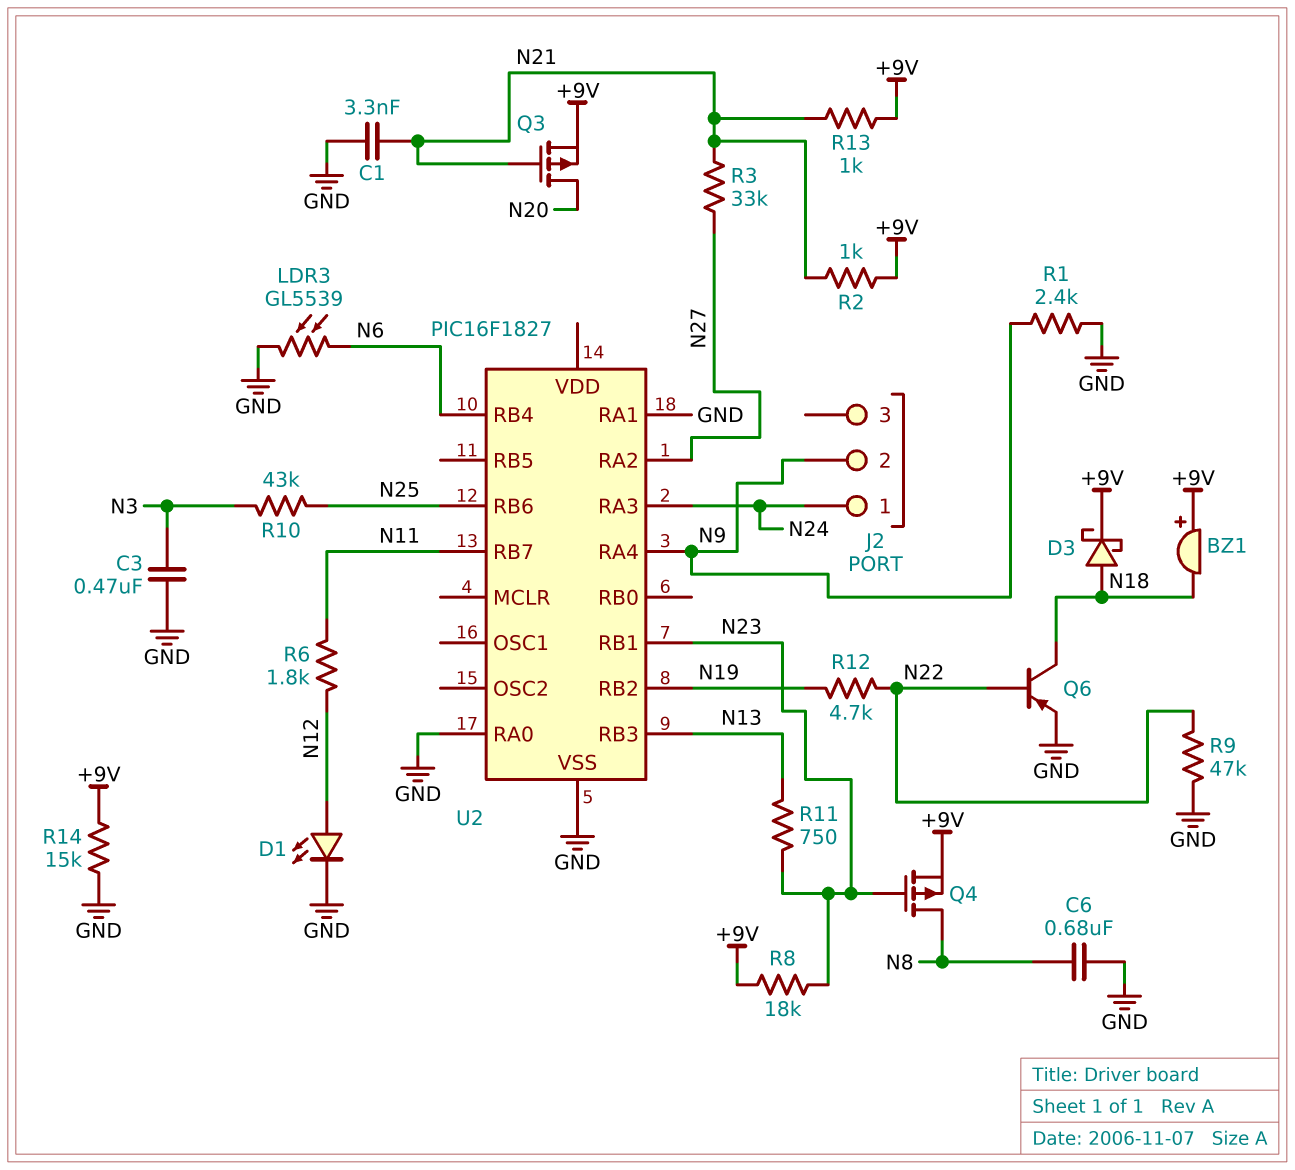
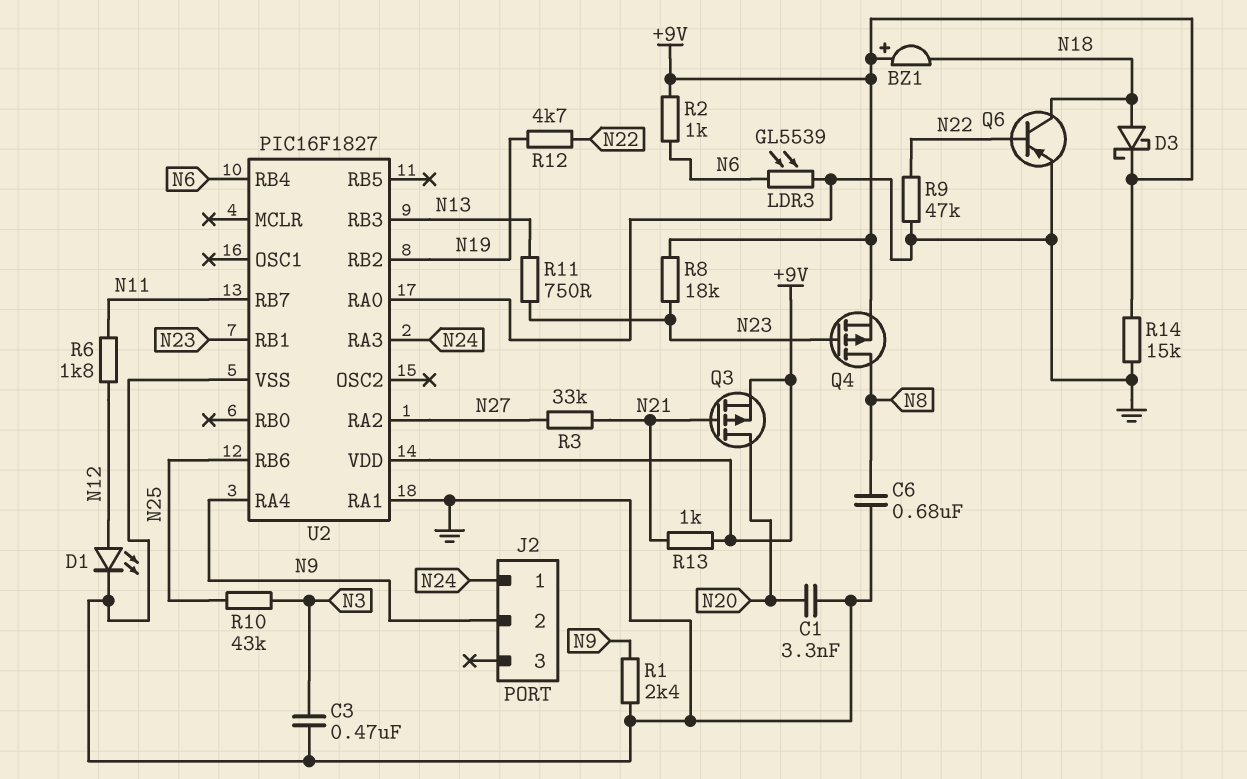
C1: 3.3nF (GND, N21) -> 3.3nF (GND, N20)
R2: 1k (+9V, N21) -> 1k (+9V, N6)
U2 pin VDD: none -> +9V

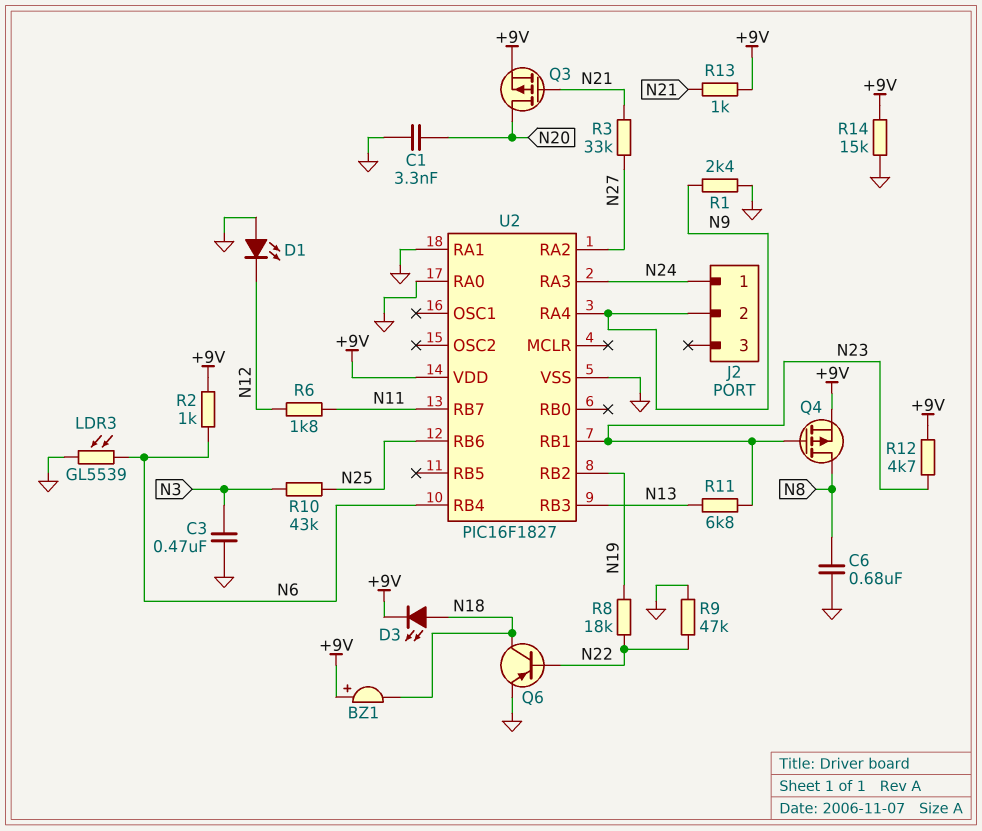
D1: LED (A N12, K GND) -> LED (A GND, K N12)
D3: schottky (A N18, K +9V) -> LED (A N18, K +9V)
R8: 18k (+9V, N23) -> 18k (N19, N22)
R11: 750 (N13, N23) -> 6.8k (N13, N23)
R12: 4.7k (N19, N22) -> 4.7k (+9V, N23)

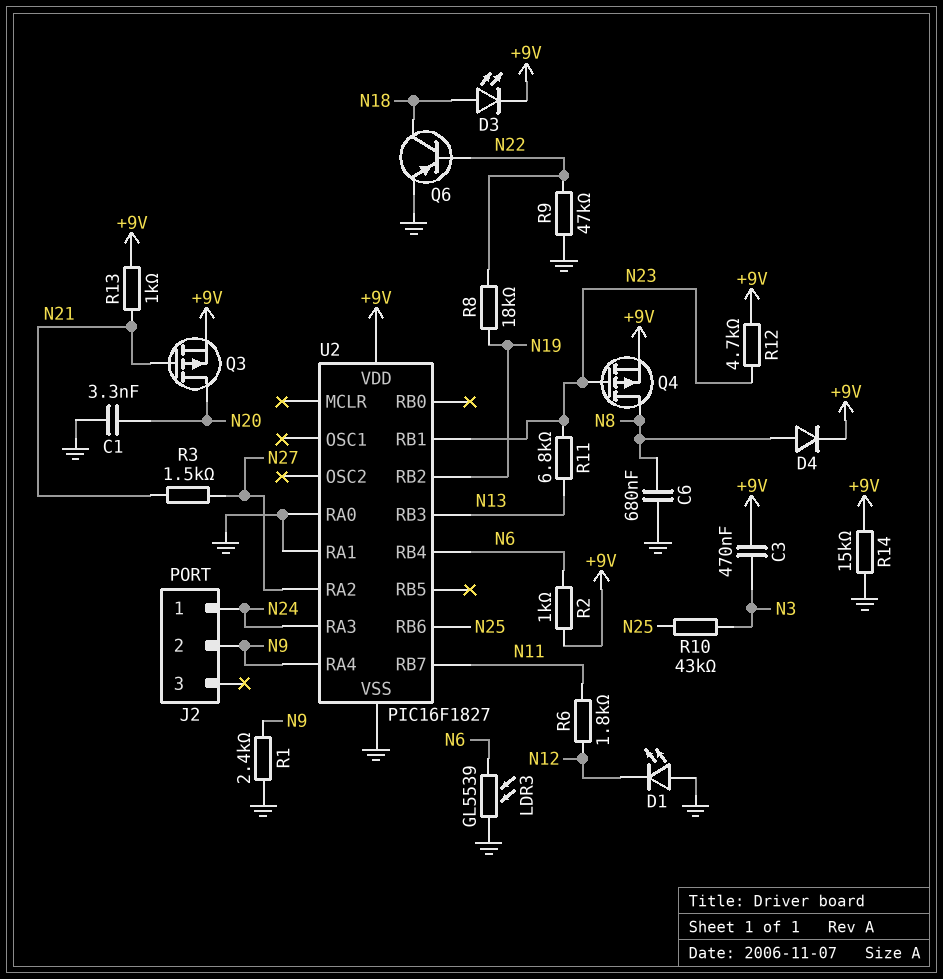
BZ1: buzzer (plus +9V, minus N18) -> none
C3: 470nF (GND, N3) -> 470nF (+9V, N3)
D4: none -> diode (A N8, K +9V)
R3: 33k (N21, N27) -> 1.5k (N21, N27)

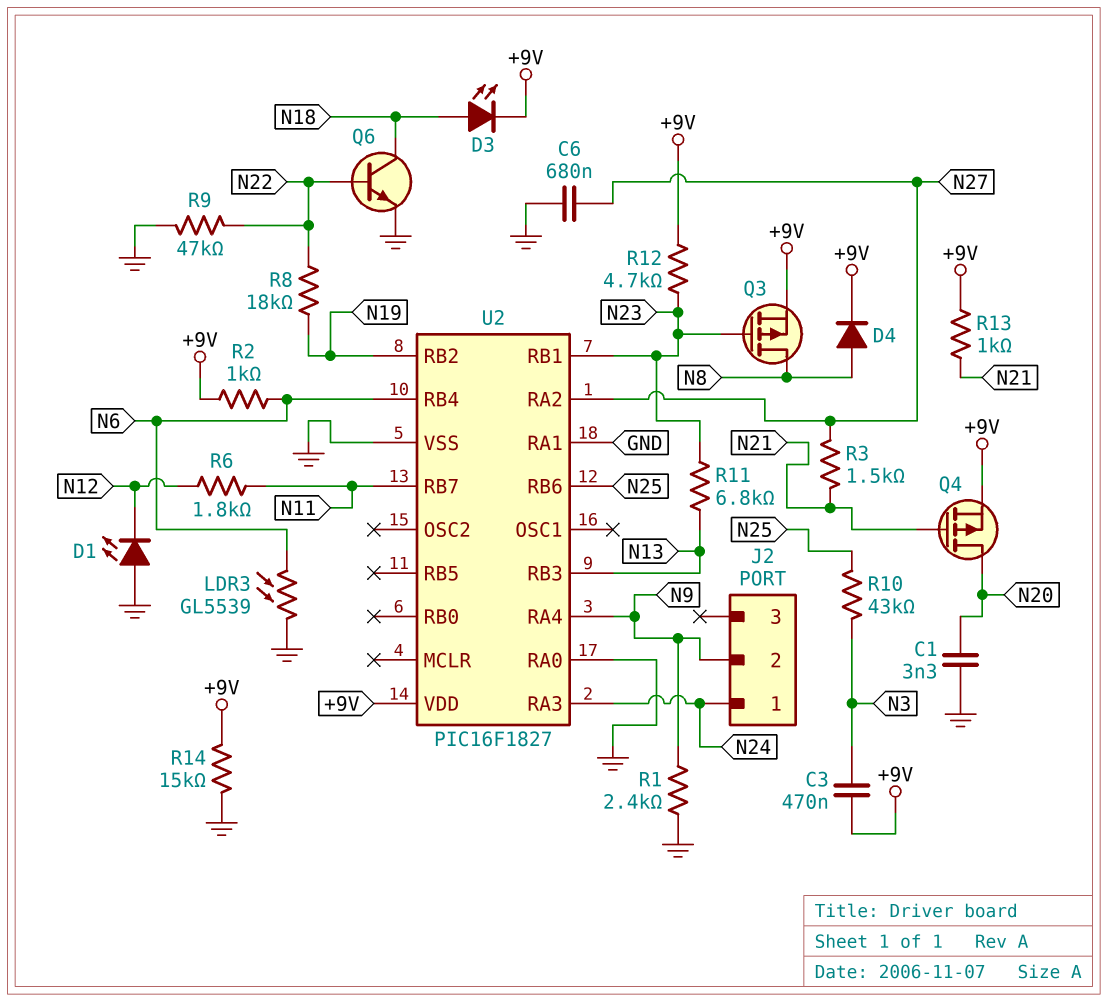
C6: 680nF (GND, N8) -> 680nF (GND, N27)
Q3: PMOS (G N21, D N20, S +9V) -> PMOS (G N23, D N8, S +9V)
Q4: PMOS (G N23, D N8, S +9V) -> PMOS (G N21, D N20, S +9V)
Q6: PNP (B N22, C N18, E GND) -> NPN (B N22, C N18, E GND)

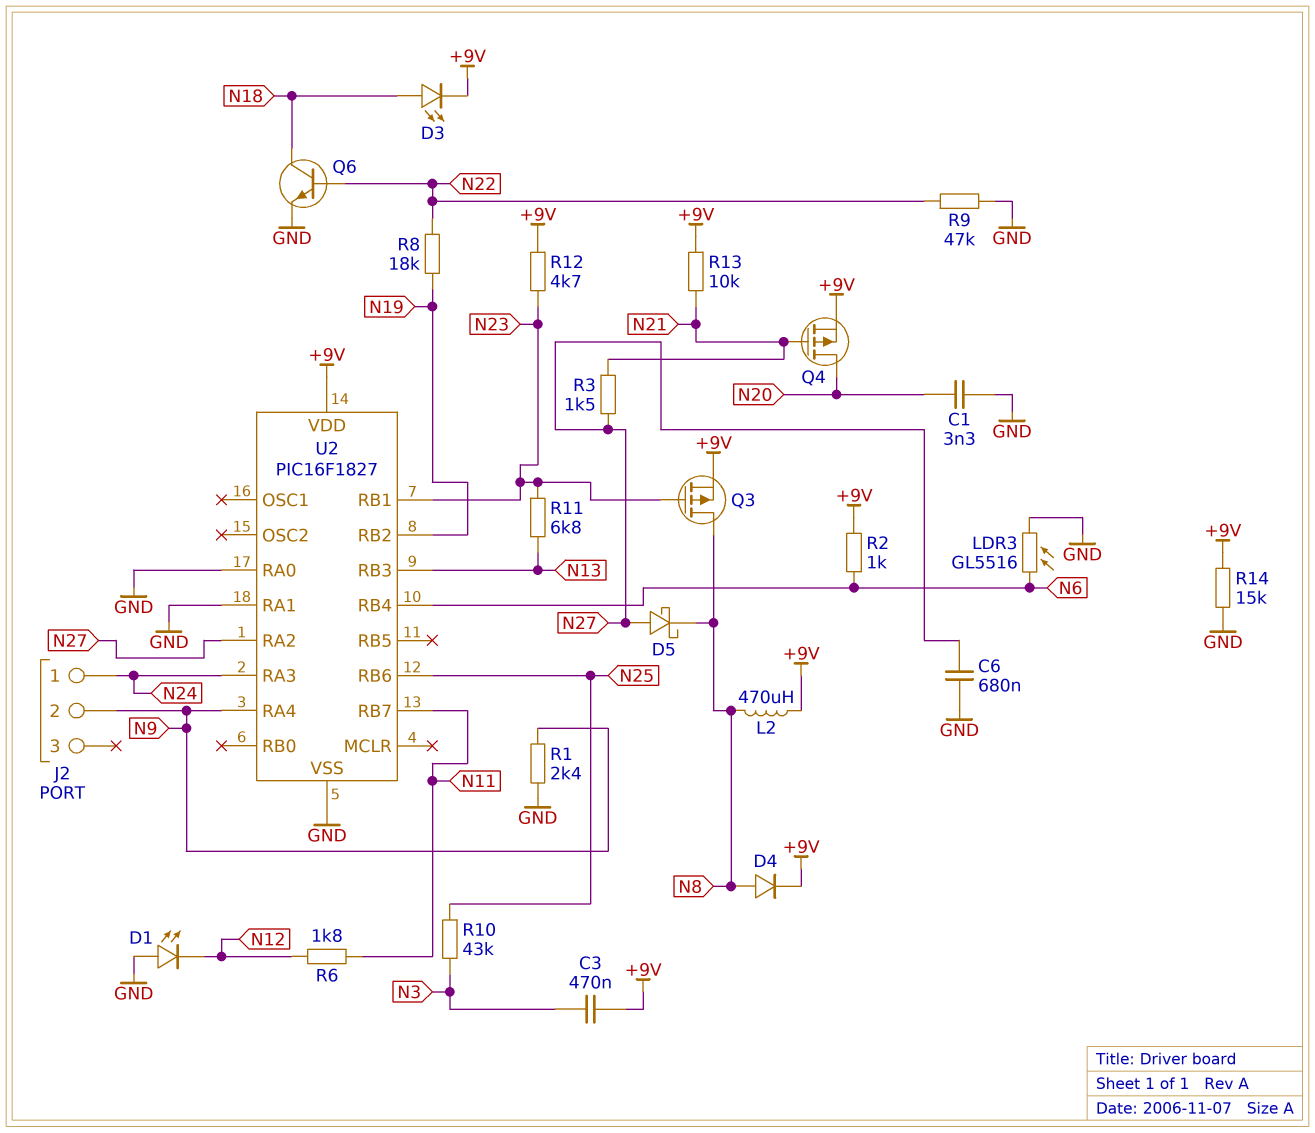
D5: none -> schottky (A N27, K N8)
L2: none -> 470uH (+9V, N8)
LDR3: GL5539 (GND, N6) -> GL5516 (GND, N6)
R13: 1k (+9V, N21) -> 10k (+9V, N21)

